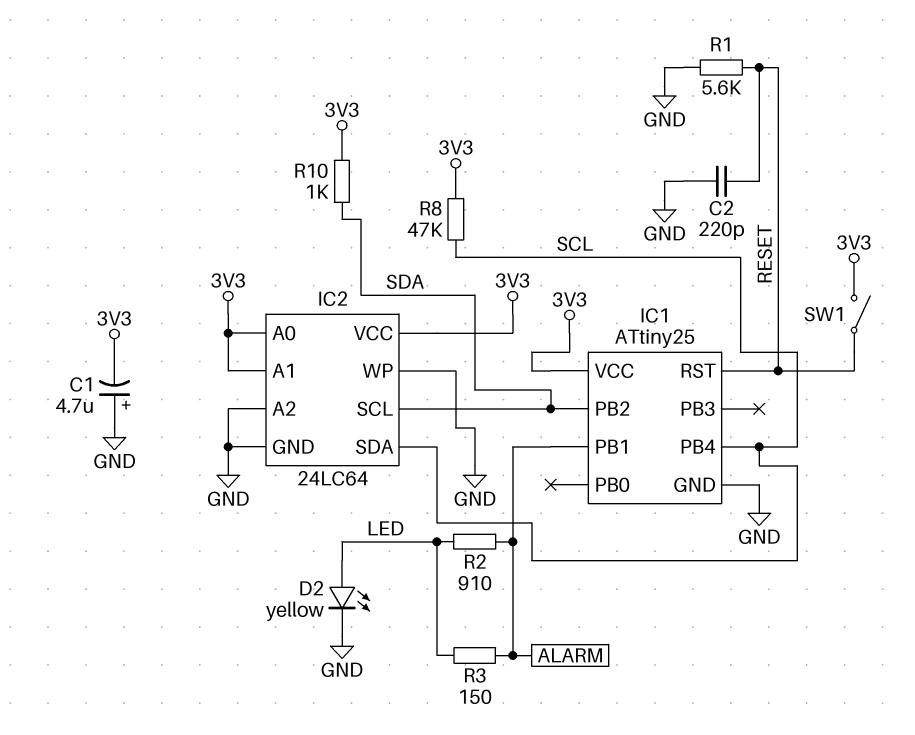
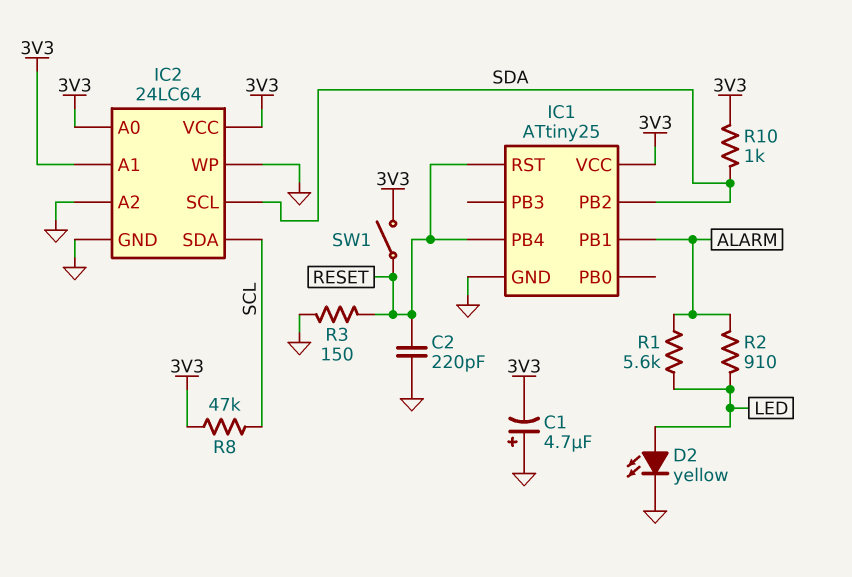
IC1 pin PB4: SCL -> RESET
R1: 5.6k (GND, RESET) -> 5.6k (ALARM, LED)
R3: 150 (ALARM, LED) -> 150 (GND, RESET)

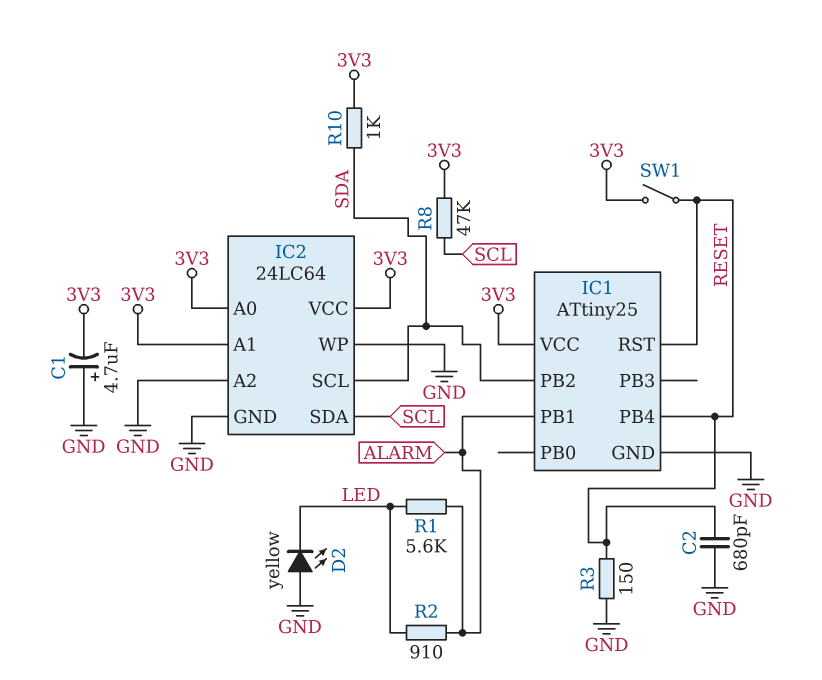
C2: 220pF (GND, RESET) -> 680pF (GND, RESET)
D2: LED yellow (A LED, K GND) -> LED yellow (A GND, K LED)

